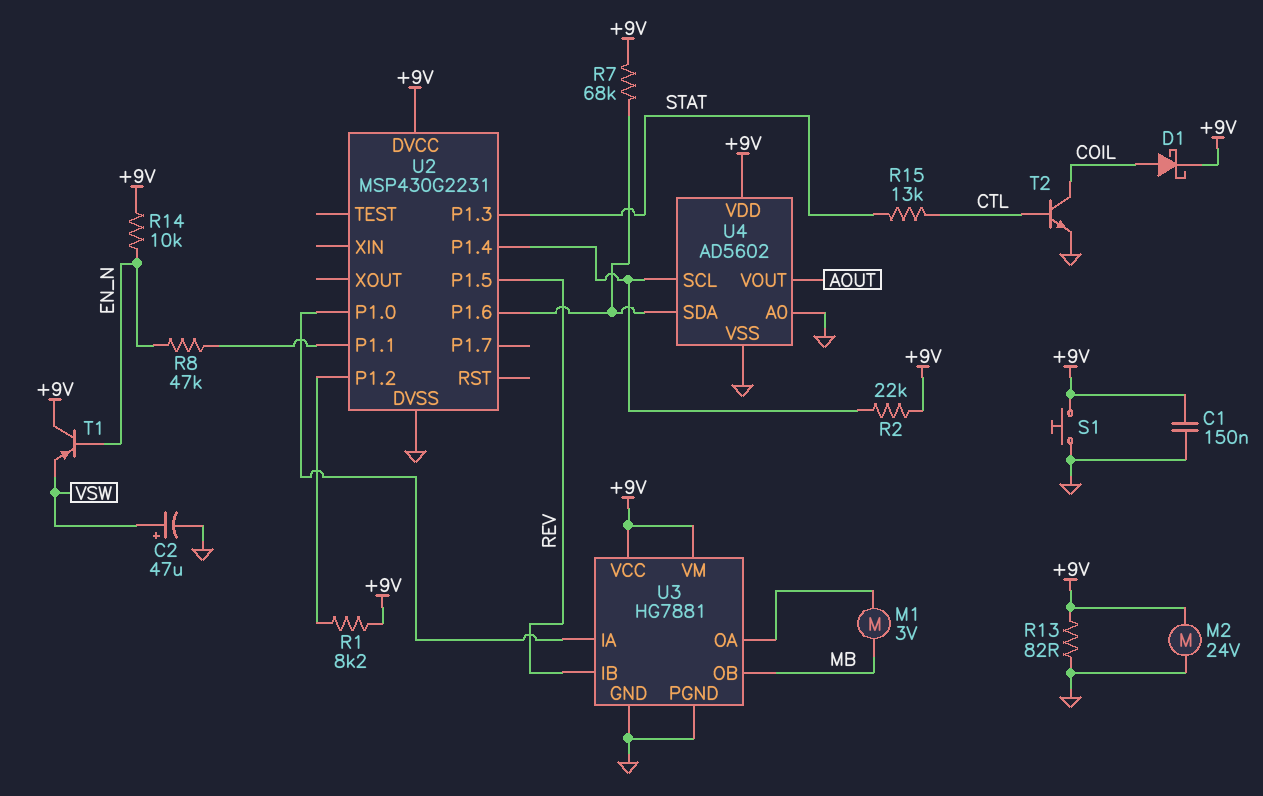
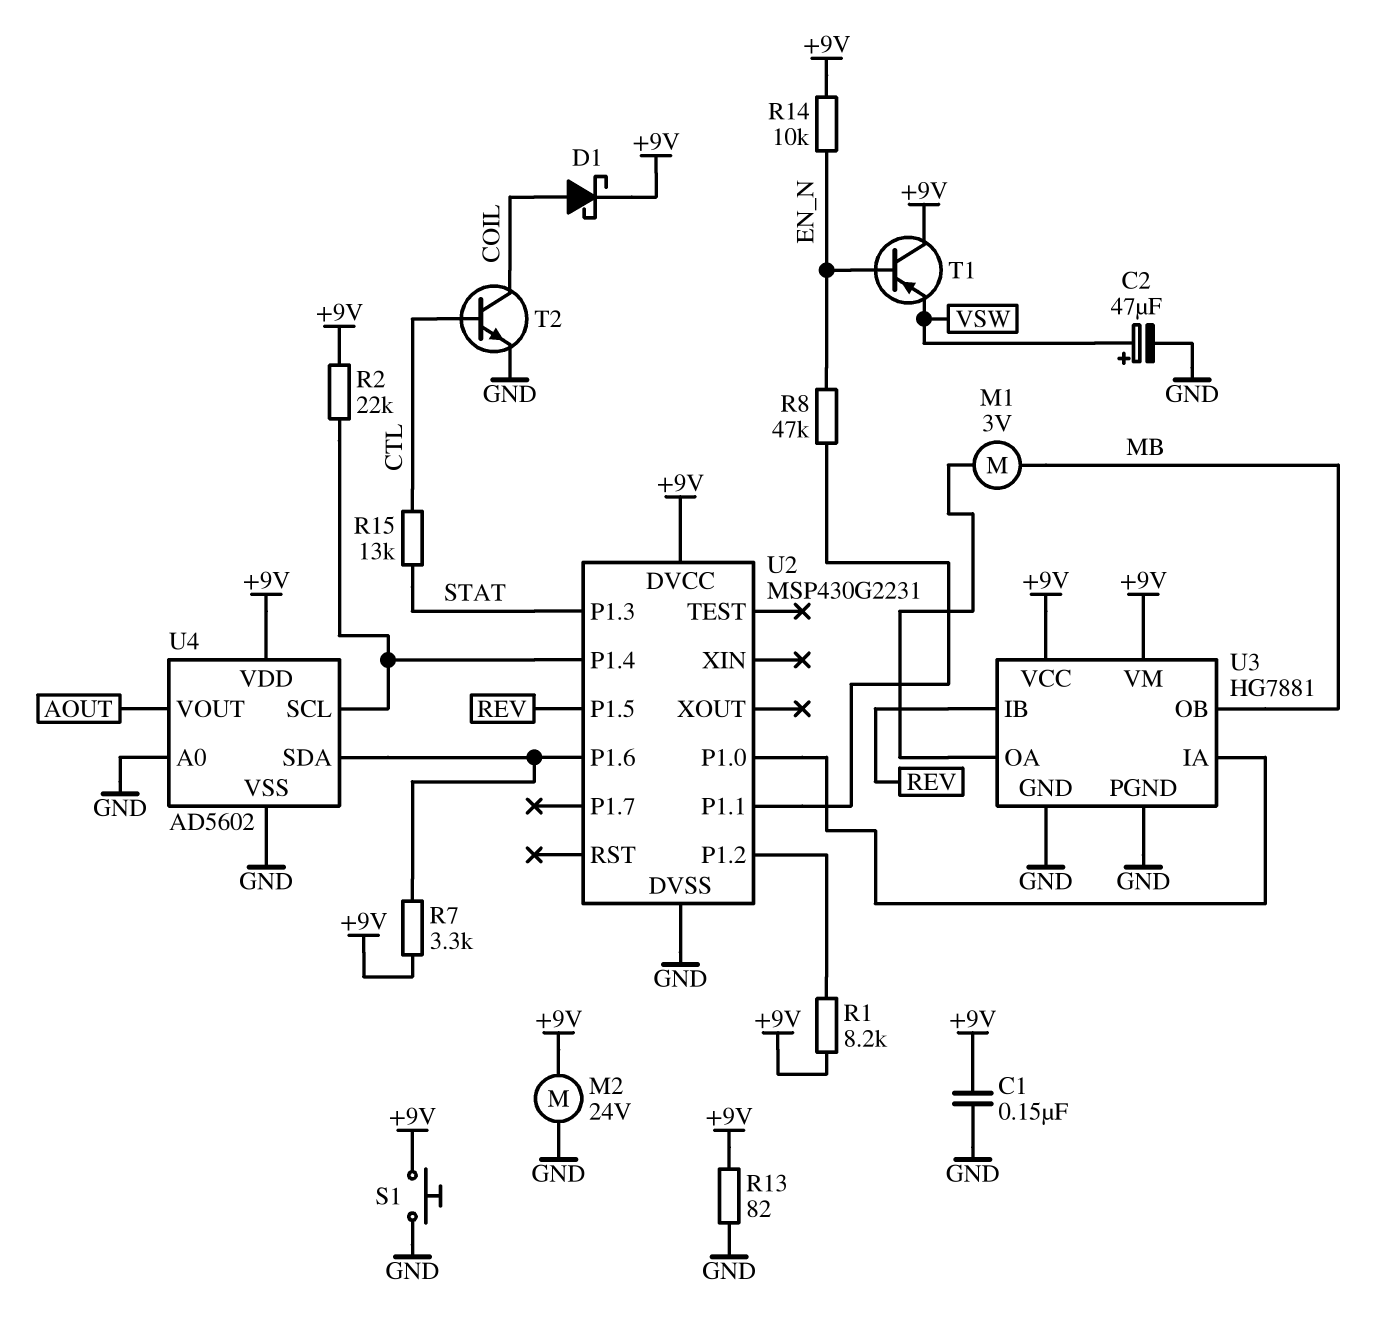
R7: 68k (+9V, U2/P1.6) -> 3.3k (+9V, U2/P1.6)

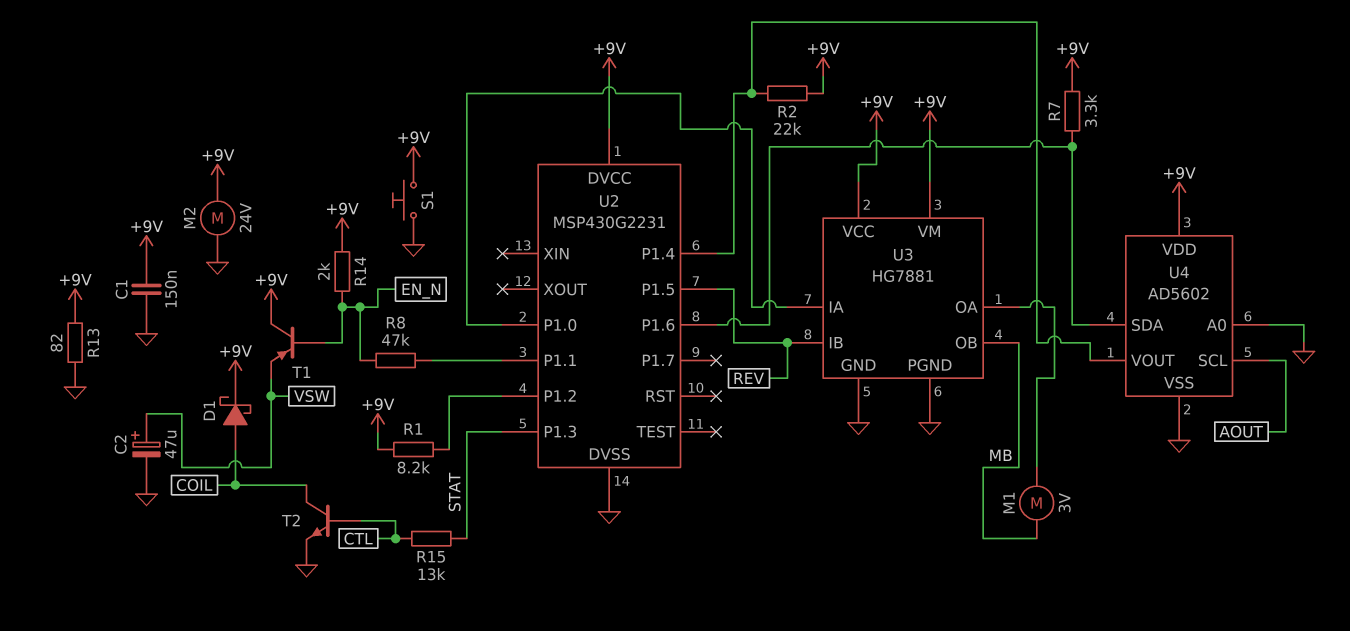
R14: 10k (+9V, EN_N) -> 2k (+9V, EN_N)
U4 pin SCL: U2/P1.4 -> AOUT
U4 pin VOUT: AOUT -> U2/P1.4

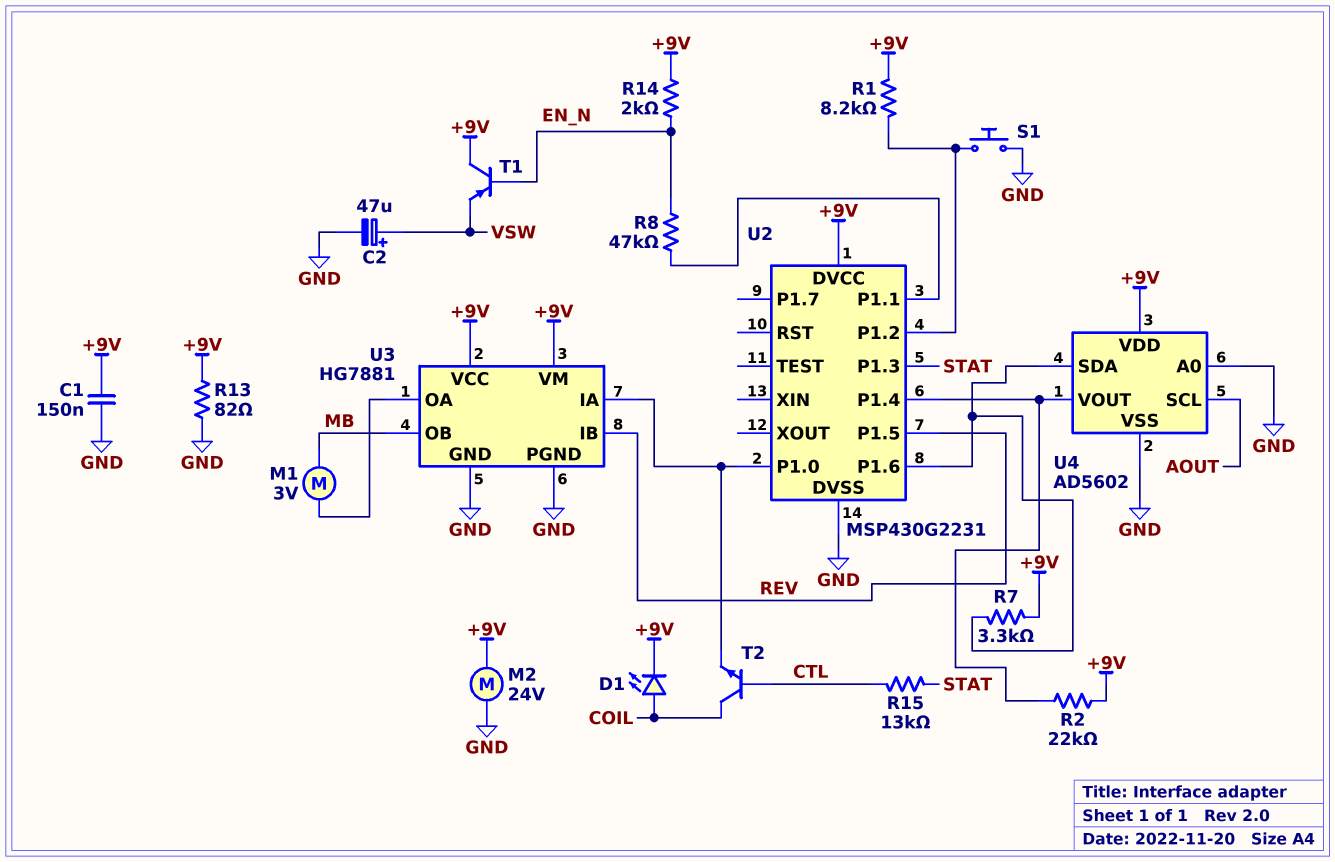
D1: schottky (A COIL, K +9V) -> LED (A COIL, K +9V)
S1: button (+9V, GND) -> button (GND, U2/P1.2)
T2: NPN (B CTL, C COIL, E GND) -> NPN (B CTL, C COIL, E U2/P1.0)

